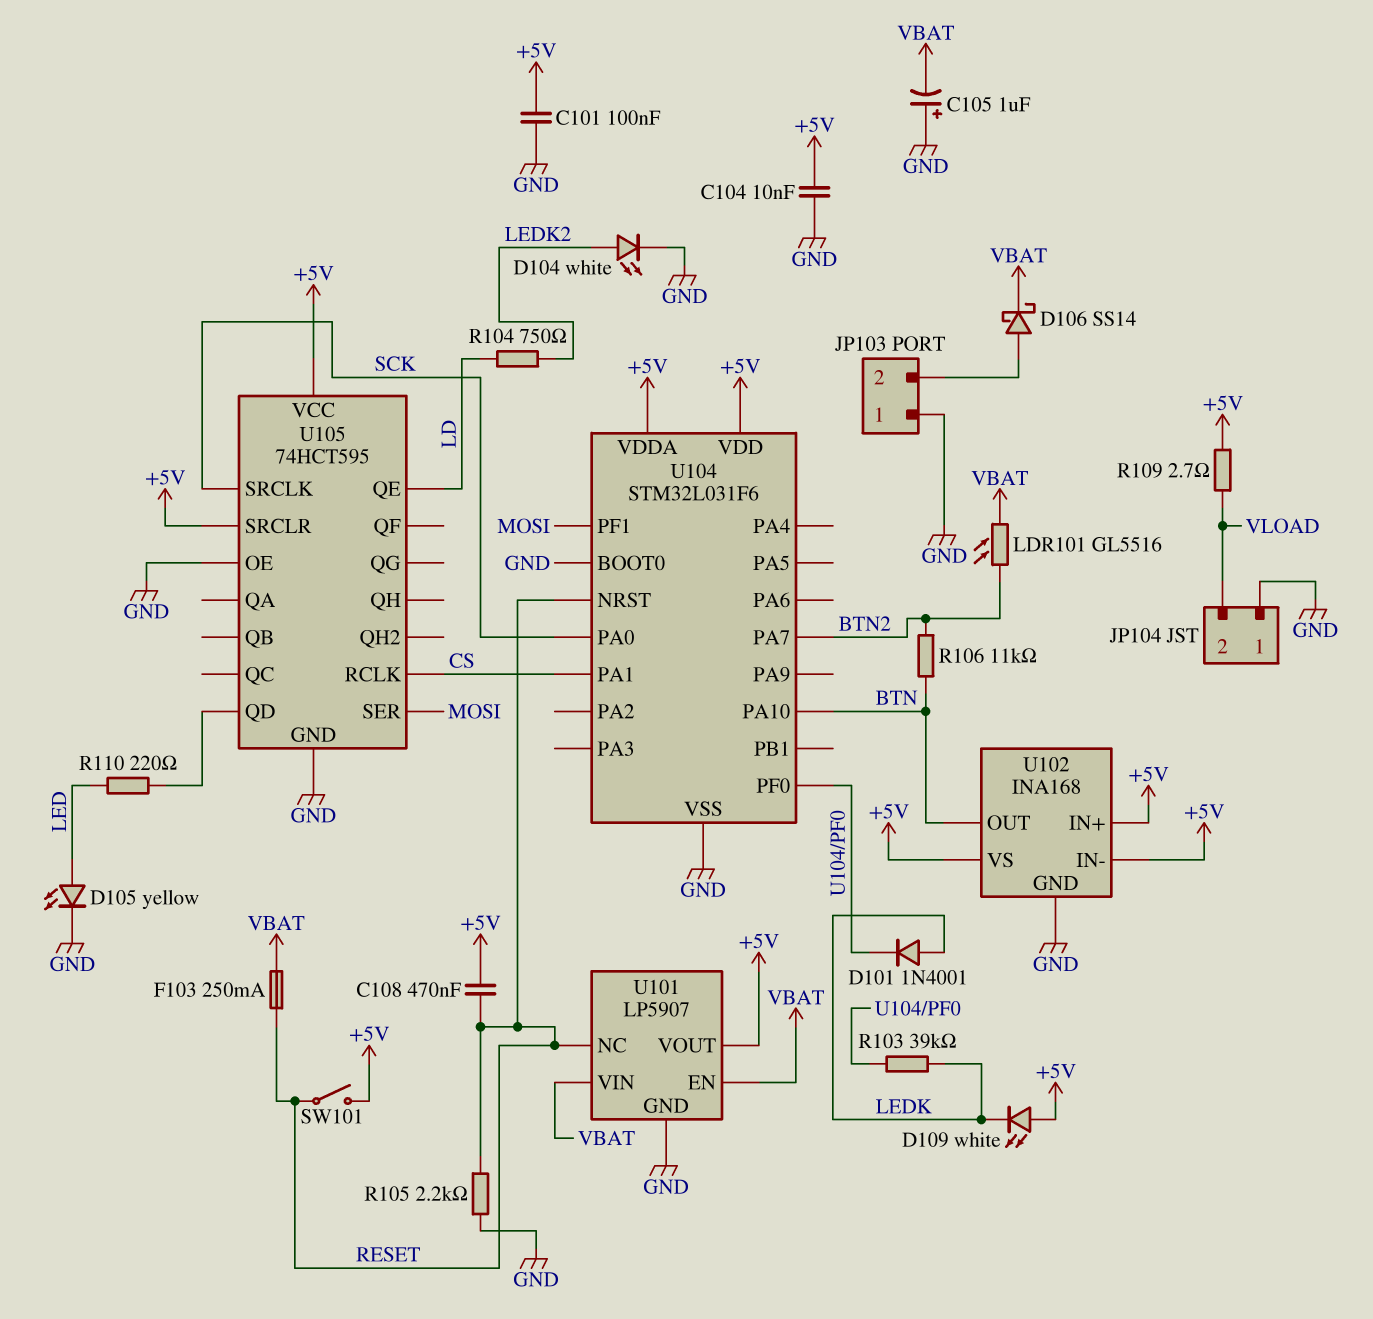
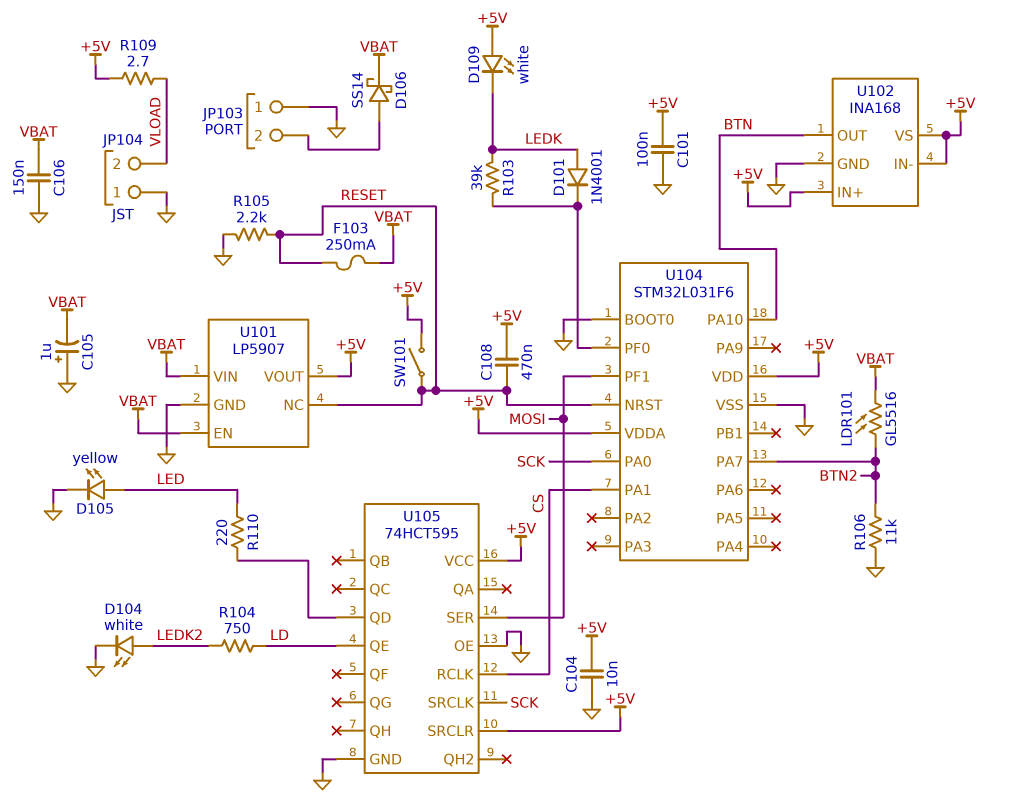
C106: none -> 150nF (GND, VBAT)
R106: 11k (BTN, BTN2) -> 11k (BTN2, GND)

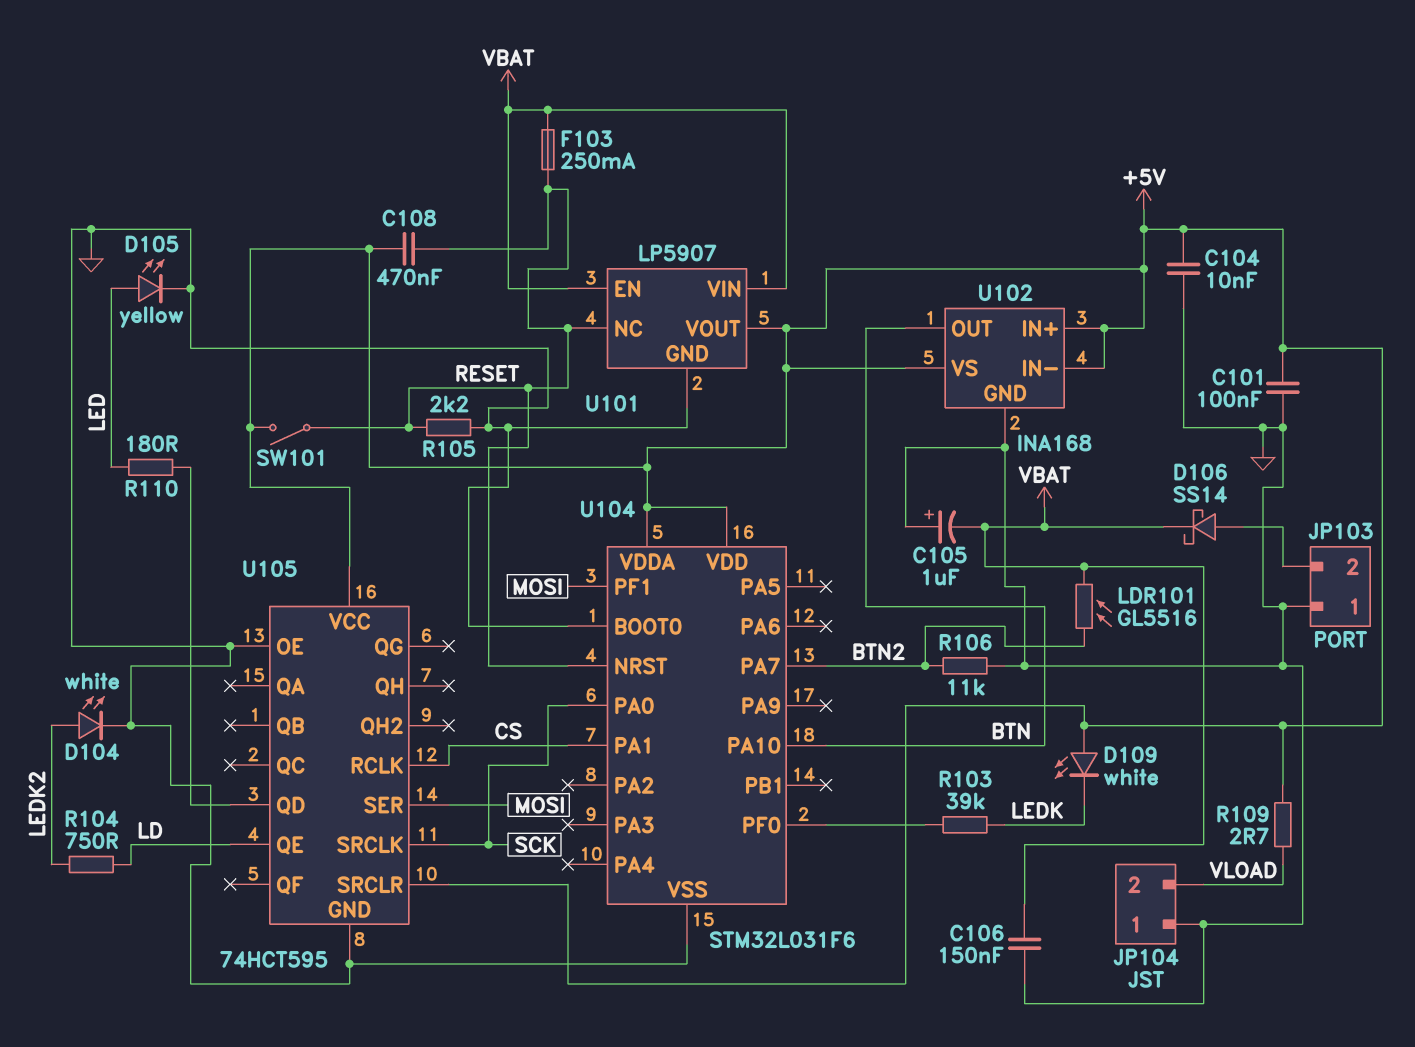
D101: diode 1N4001 (A LEDK, K U104/PF0) -> none
R110: 220 (LED, U105/QD) -> 180 (LED, U105/QD)

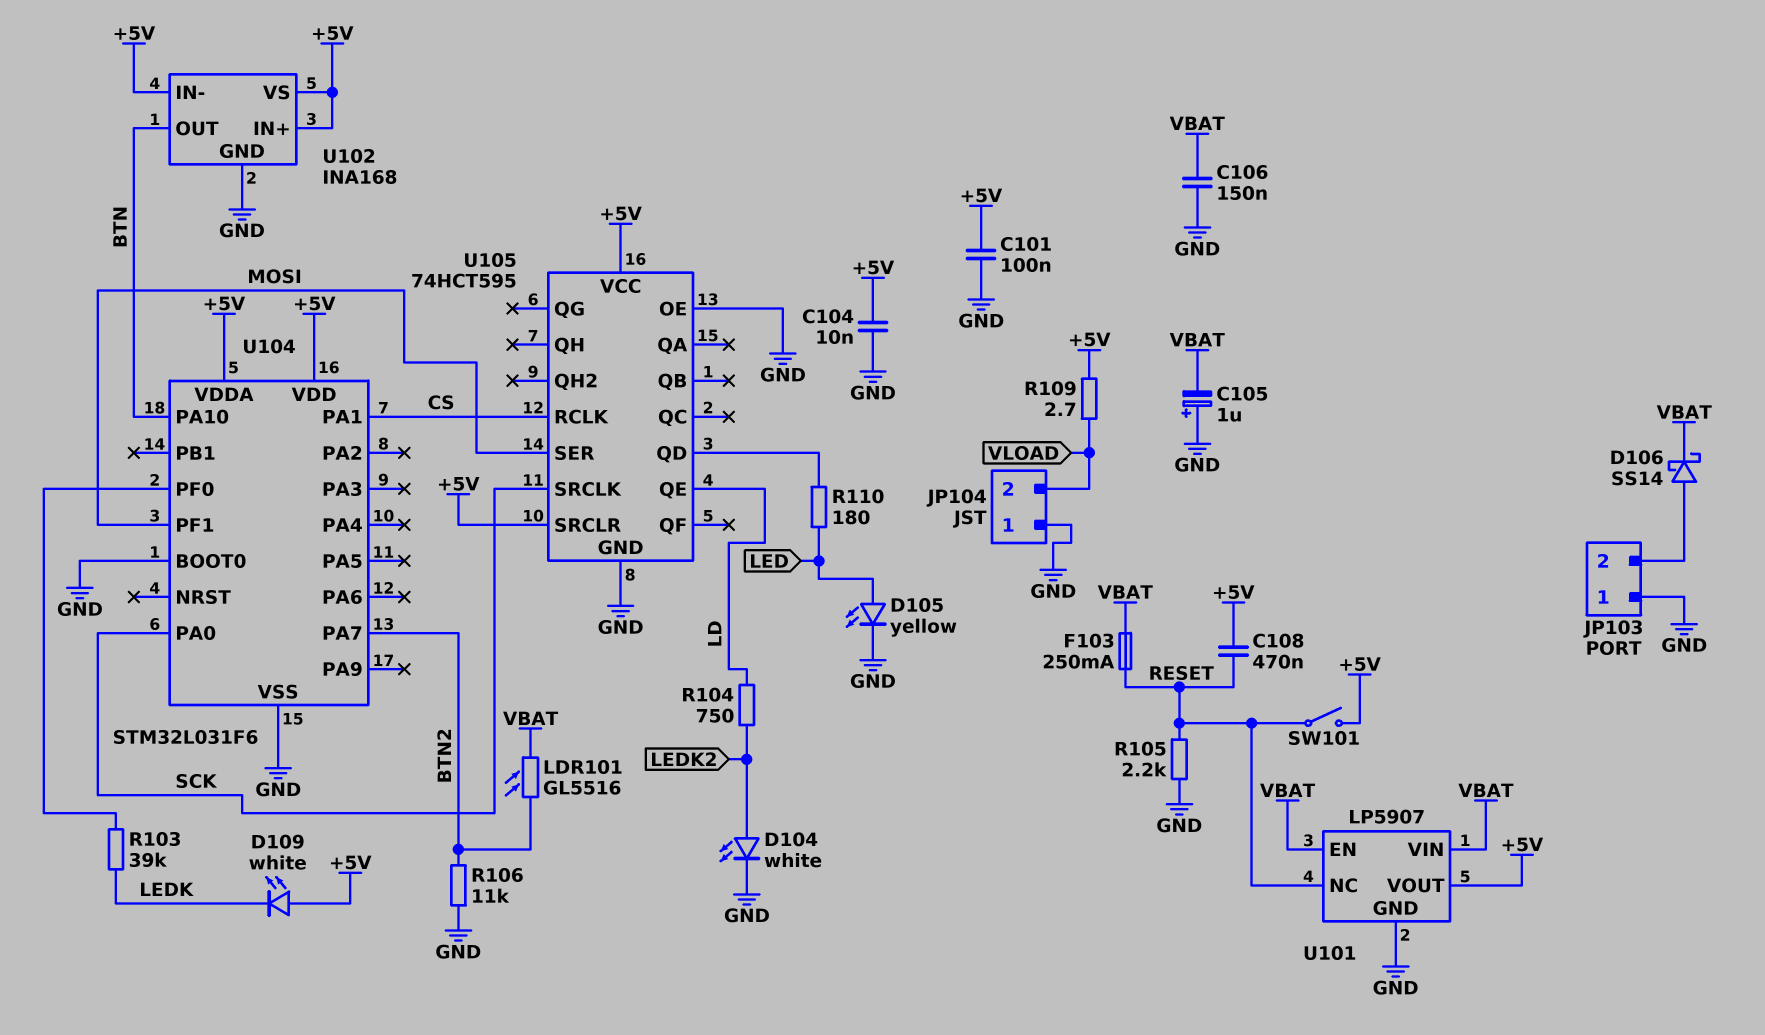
U104 pin NRST: RESET -> none

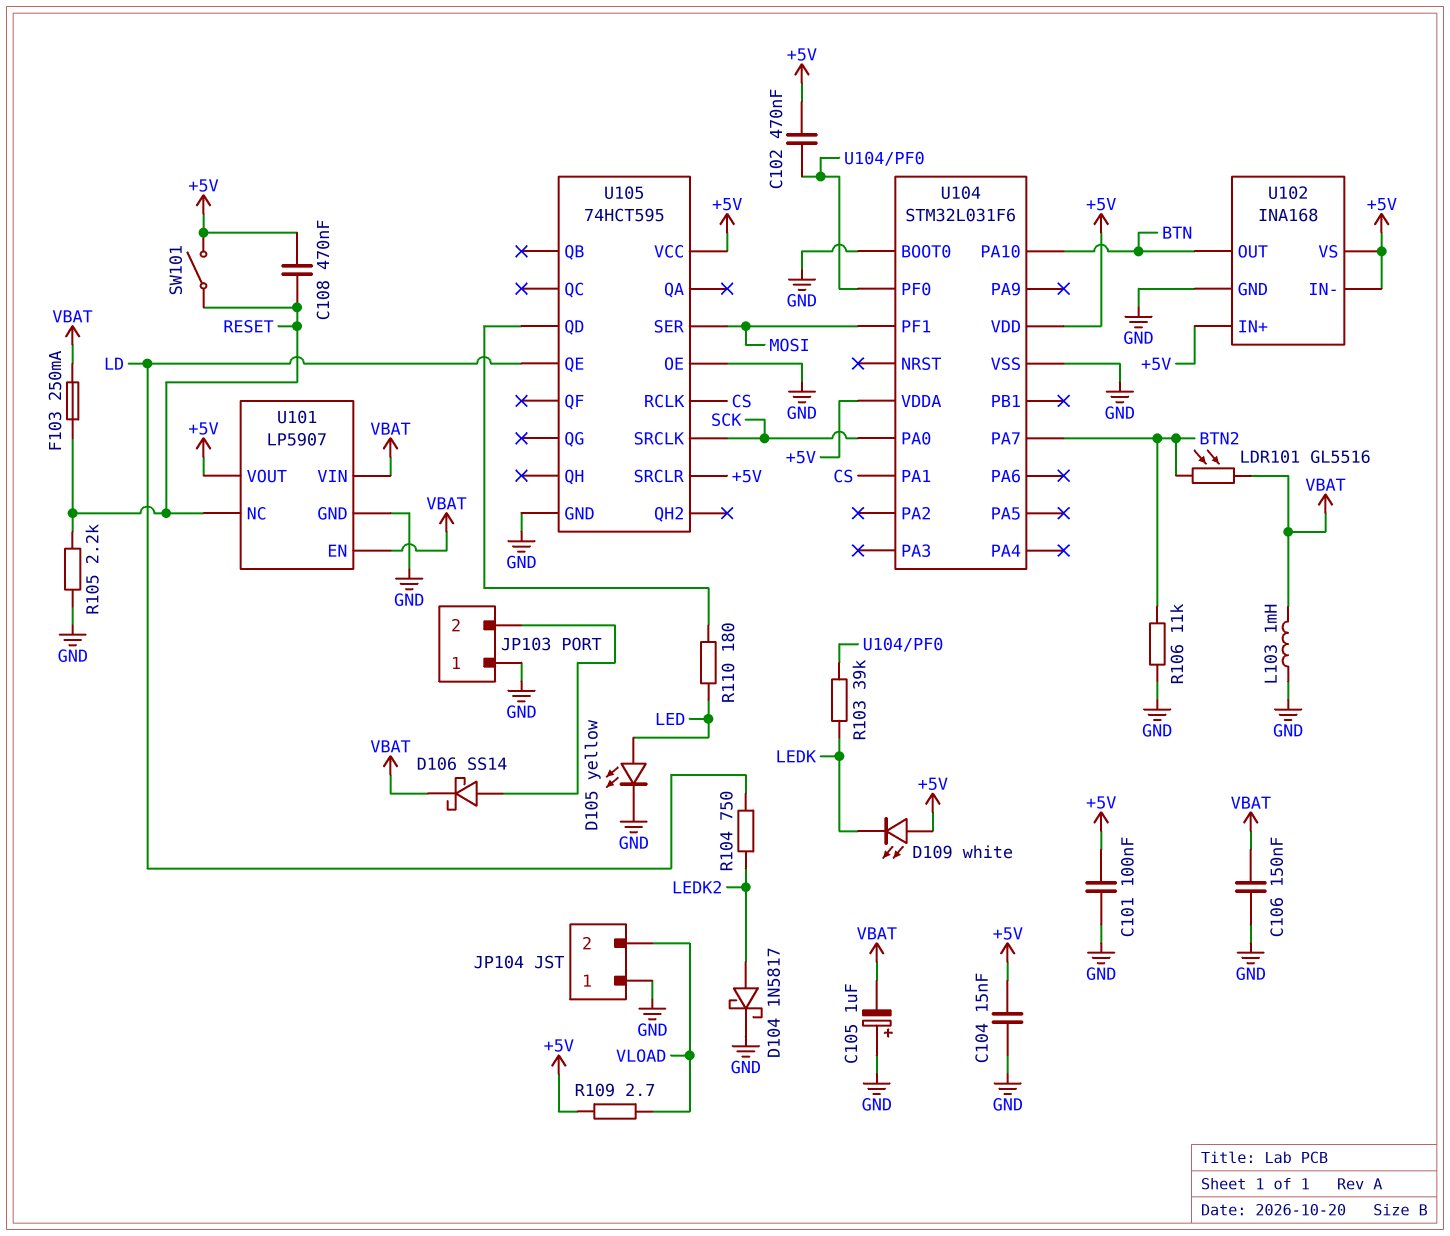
C102: none -> 470nF (+5V, U104/PF0)
C104: 10nF (+5V, GND) -> 15nF (+5V, GND)
D104: LED white (A LEDK2, K GND) -> schottky 1N5817 (A LEDK2, K GND)
L103: none -> 1mH (GND, VBAT)

